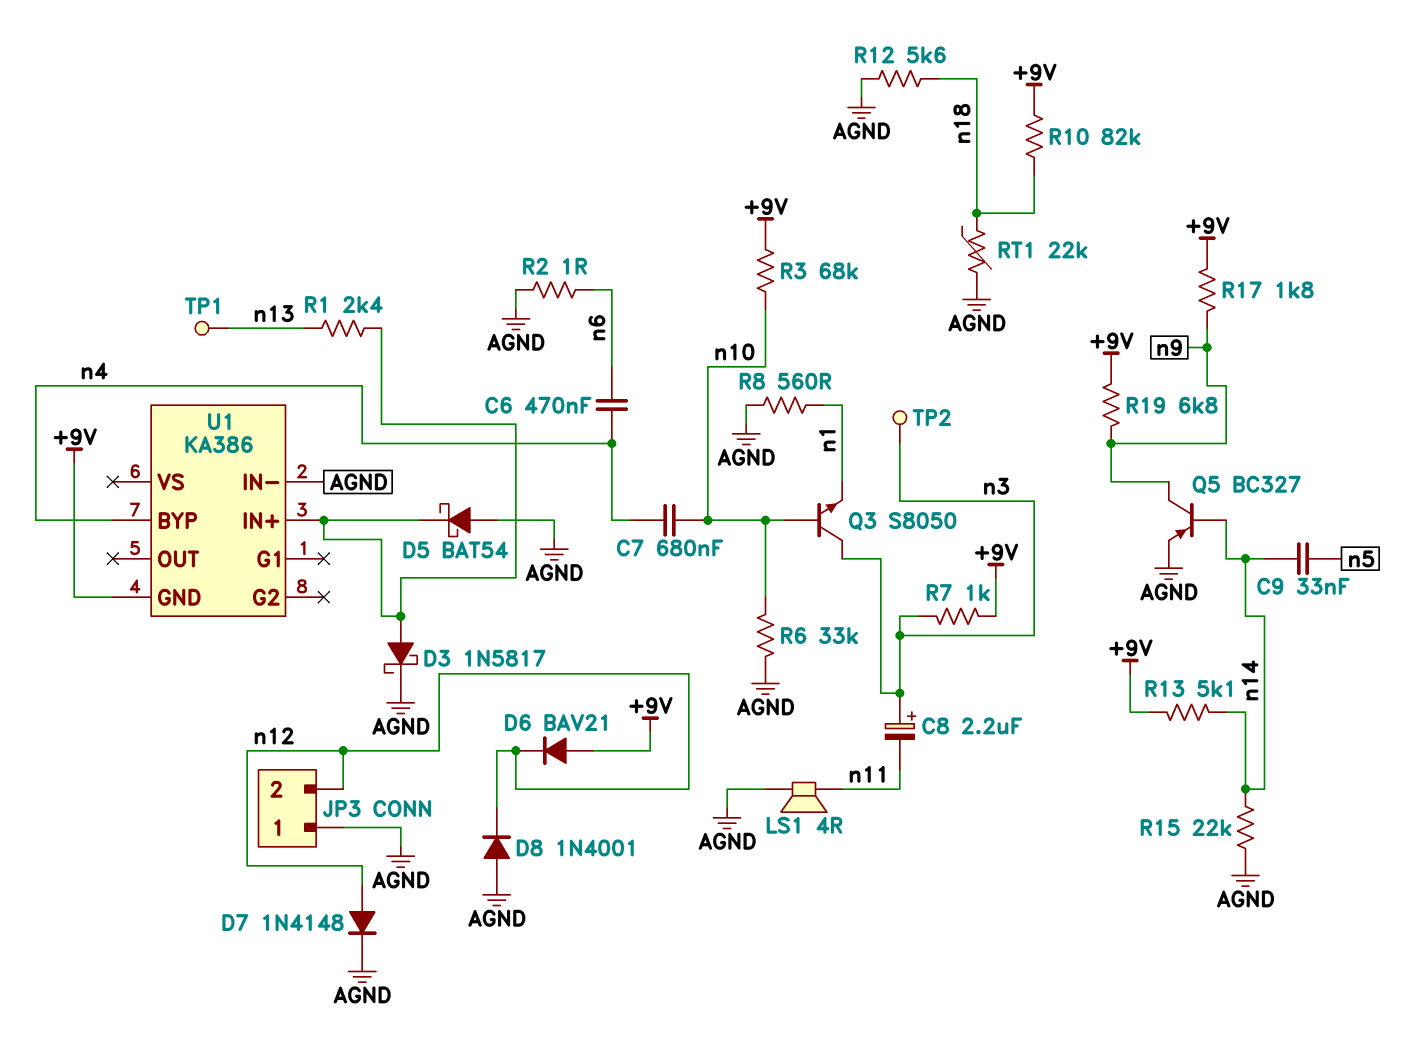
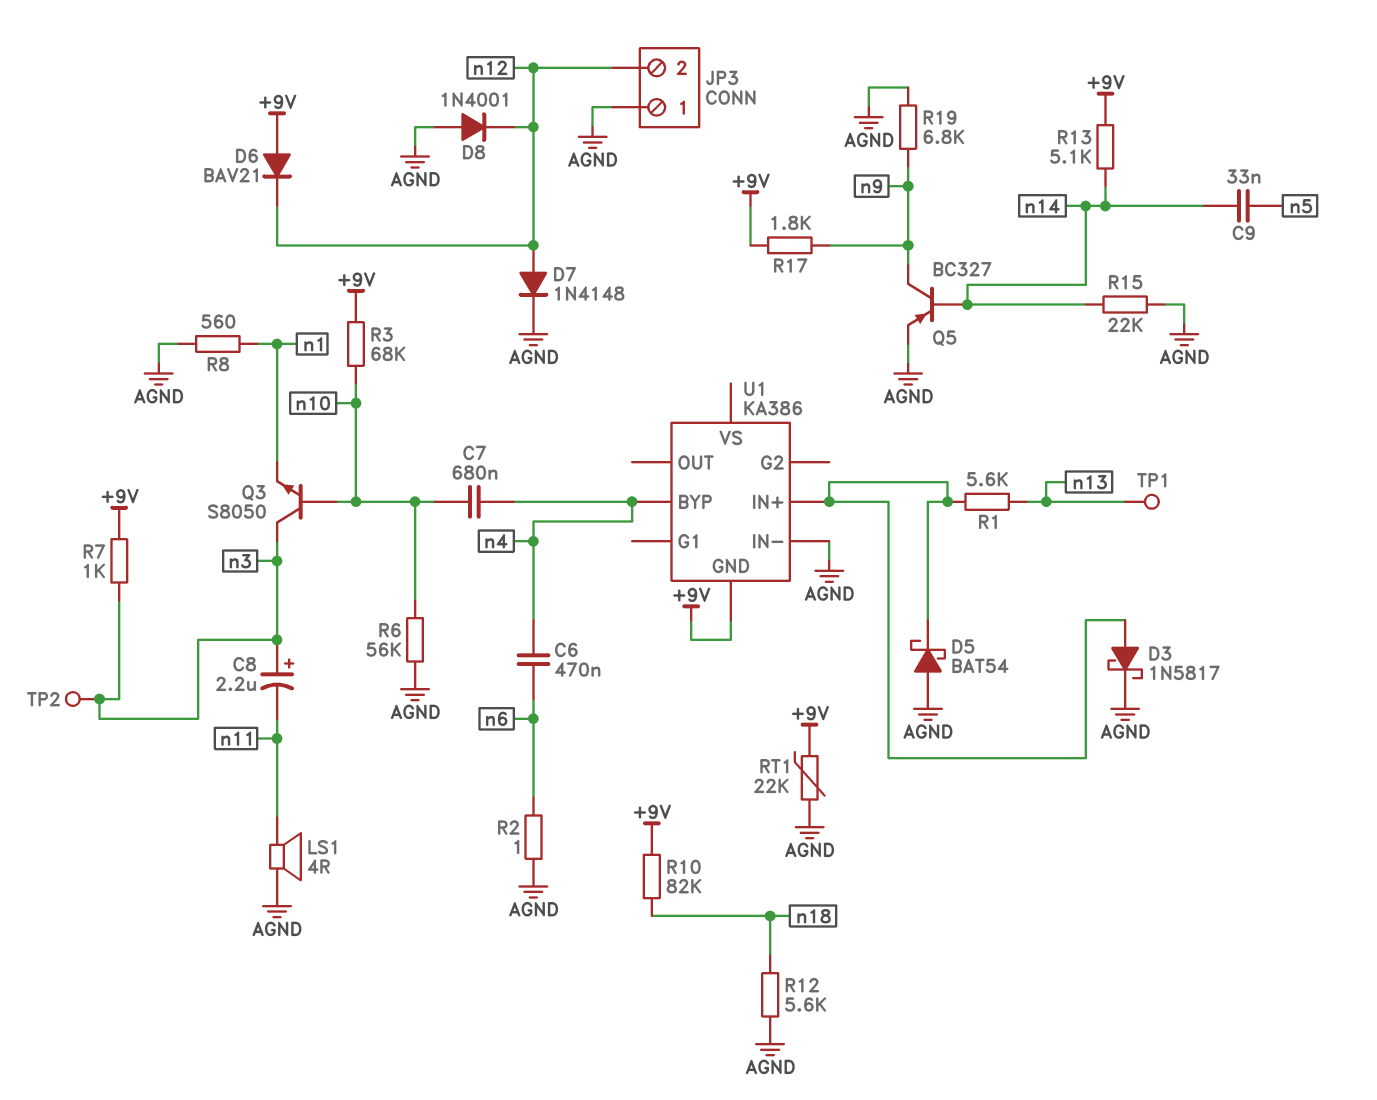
R1: 2.4k (U1/IN+, n13) -> 5.6k (U1/IN+, n13)
R6: 33k (AGND, n10) -> 56k (AGND, n10)
R19: 6.8k (+9V, n9) -> 6.8k (AGND, n9)
RT1: 22k (AGND, n18) -> 22k (+9V, AGND)

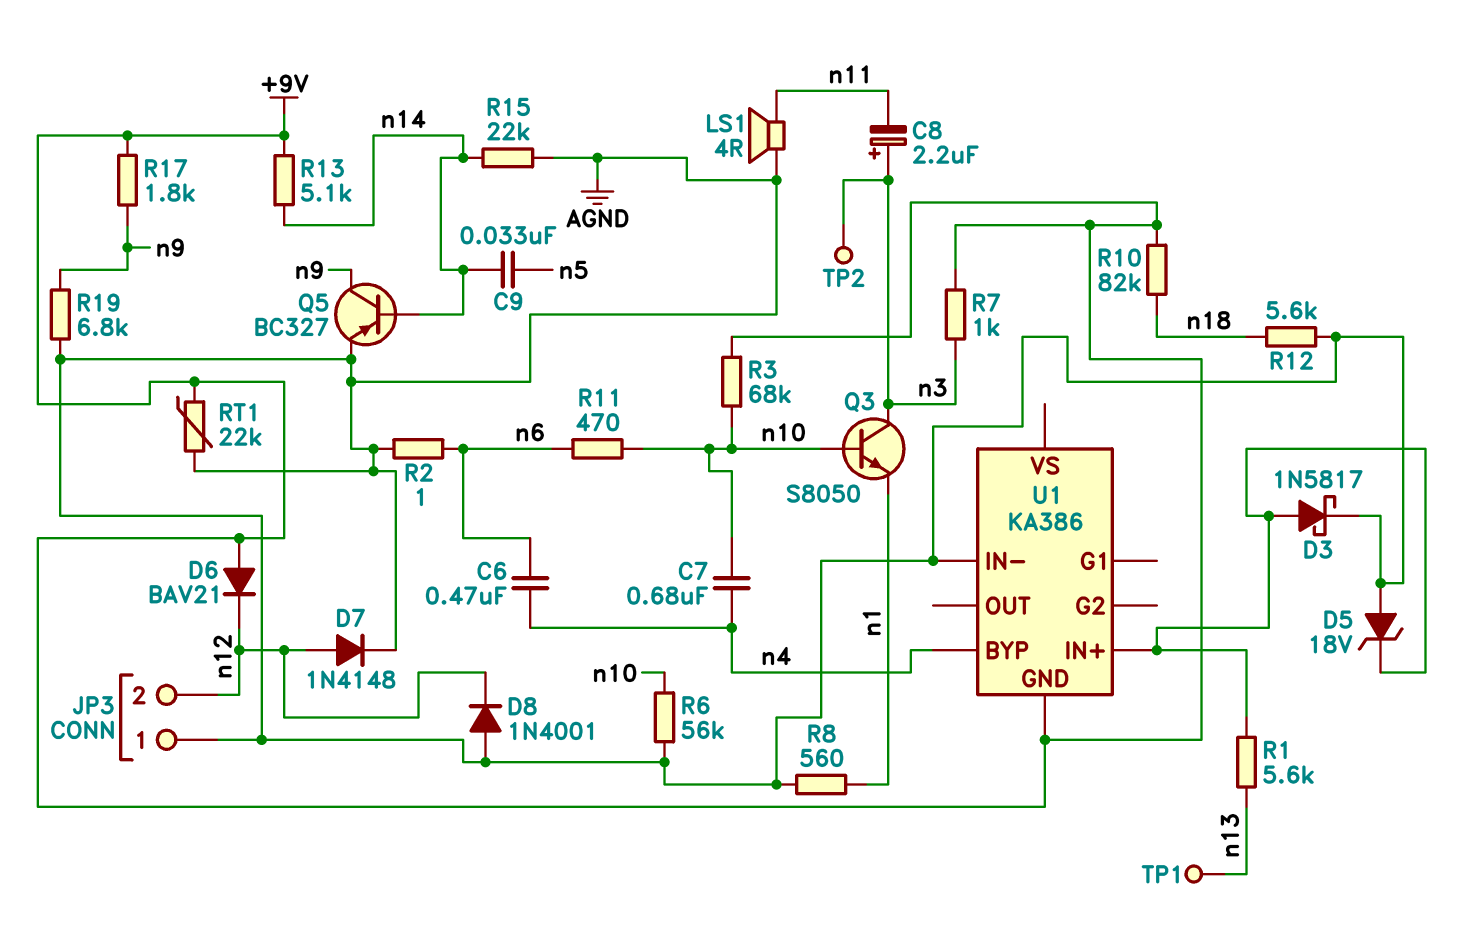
D5: schottky BAT54 (A AGND, K U1/IN+) -> zener 18V (A AGND, K U1/IN+)
R11: none -> 470 (n6, n10)

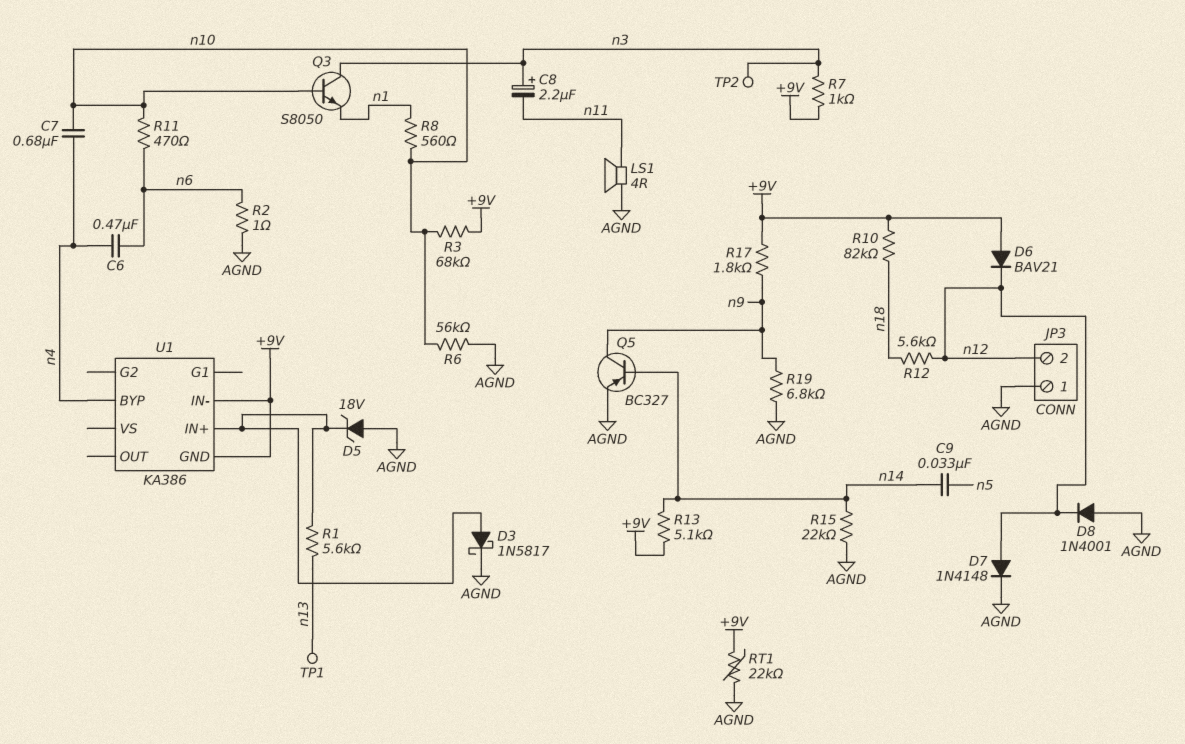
R8: 560 (AGND, n1) -> 560 (n1, n10)
R12: 5.6k (AGND, n18) -> 5.6k (n12, n18)
U1 pin IN-: AGND -> +9V

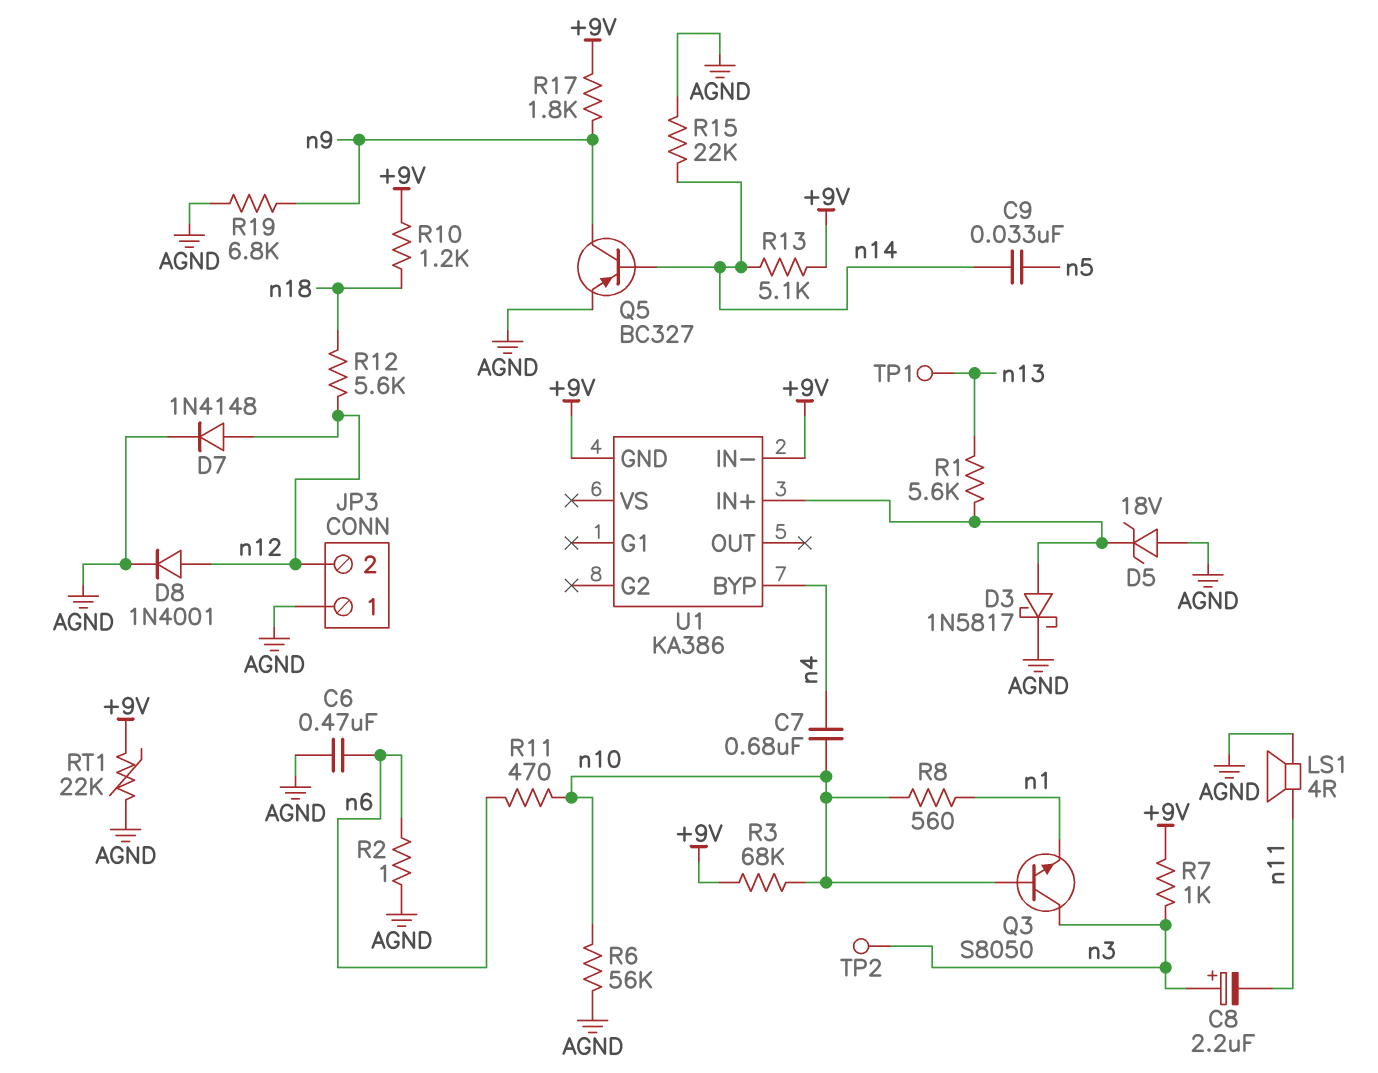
C6: 470nF (n4, n6) -> 470nF (AGND, n6)
D6: diode BAV21 (A +9V, K n12) -> none
D8: diode 1N4001 (A AGND, K n12) -> diode 1N4001 (A n12, K AGND)
R10: 82k (+9V, n18) -> 1.2k (+9V, n18)

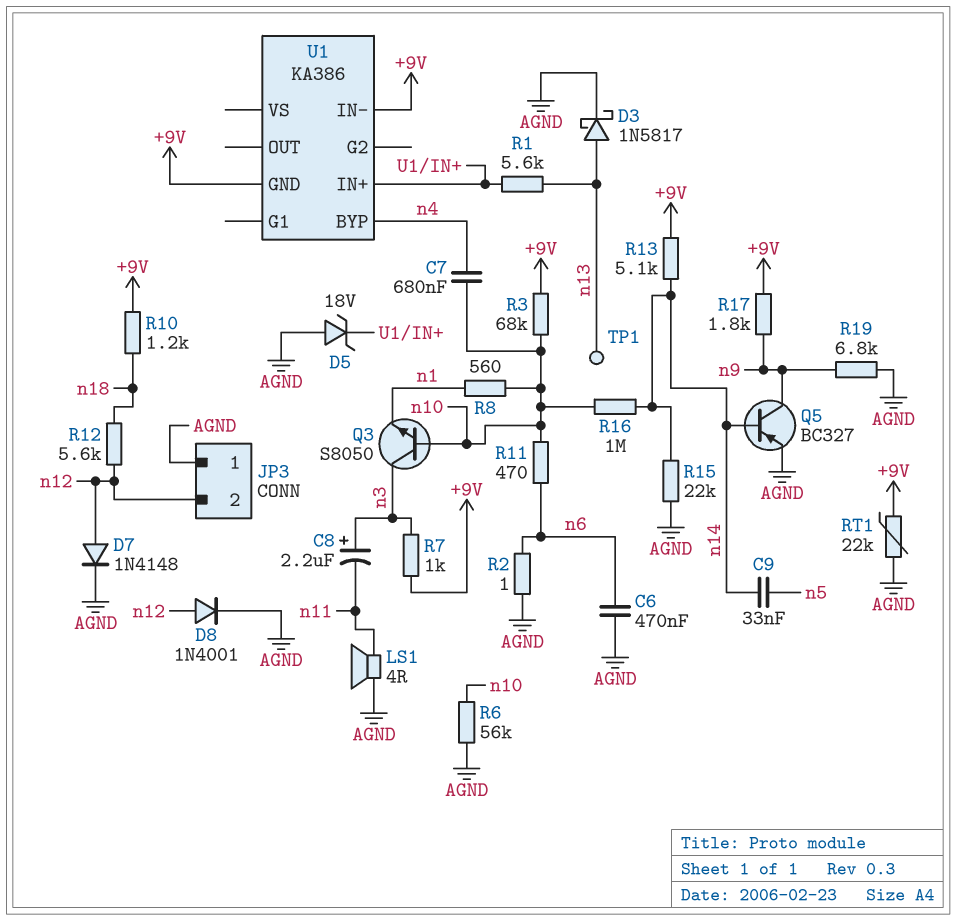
D3: schottky 1N5817 (A U1/IN+, K AGND) -> schottky 1N5817 (A n13, K AGND)
R16: none -> 1M (n10, n14)
TP2: test point (n3) -> none

